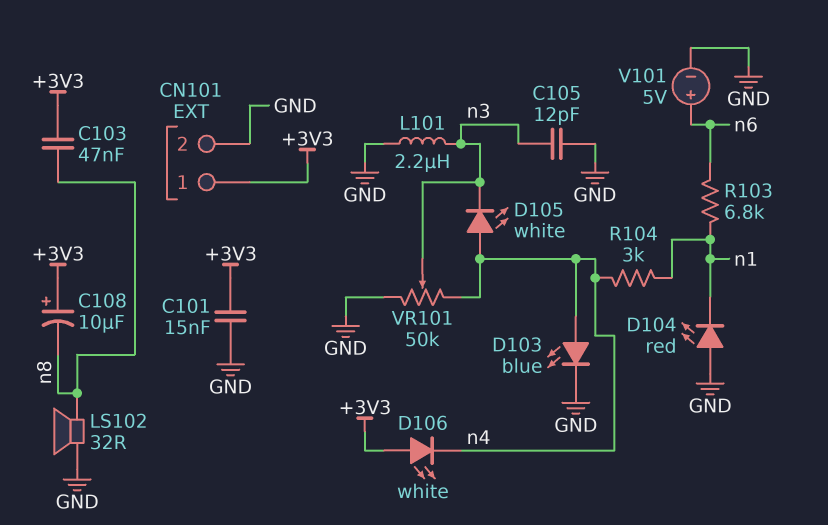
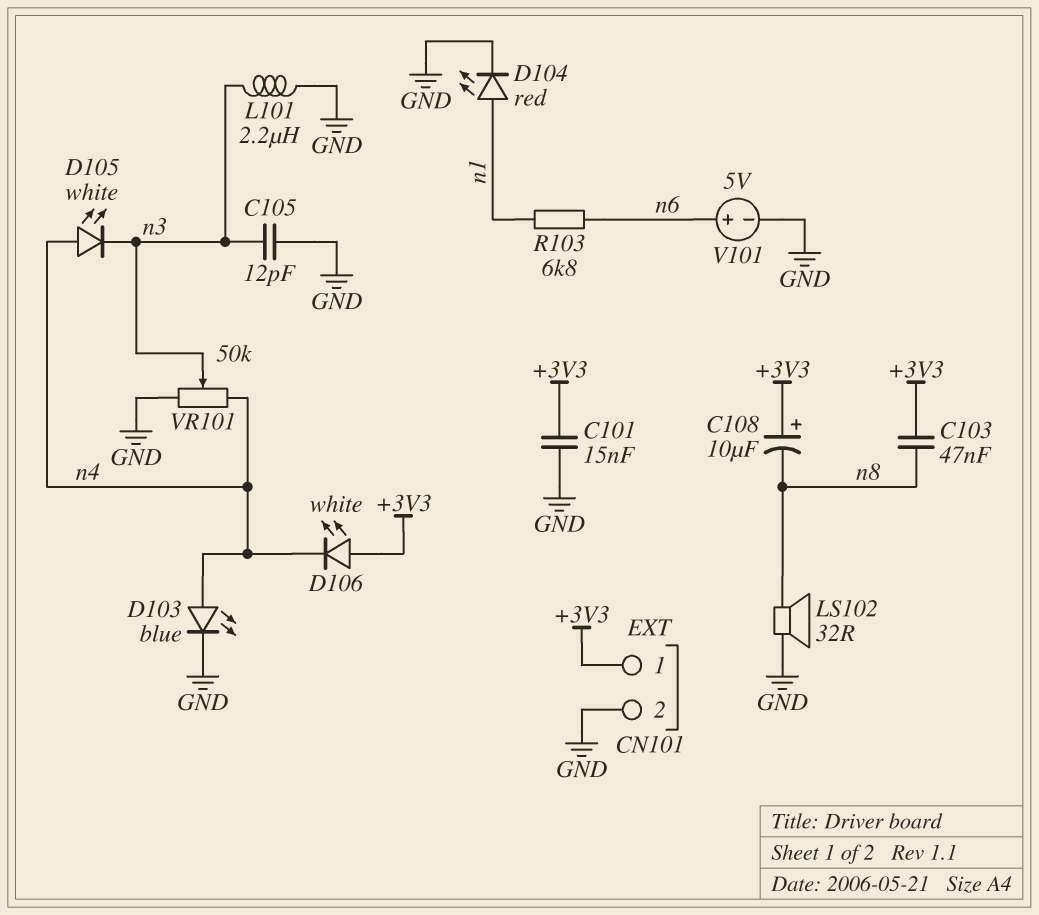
D104: LED red (A GND, K n1) -> LED red (A n1, K GND)
R104: 3k (n1, n4) -> none

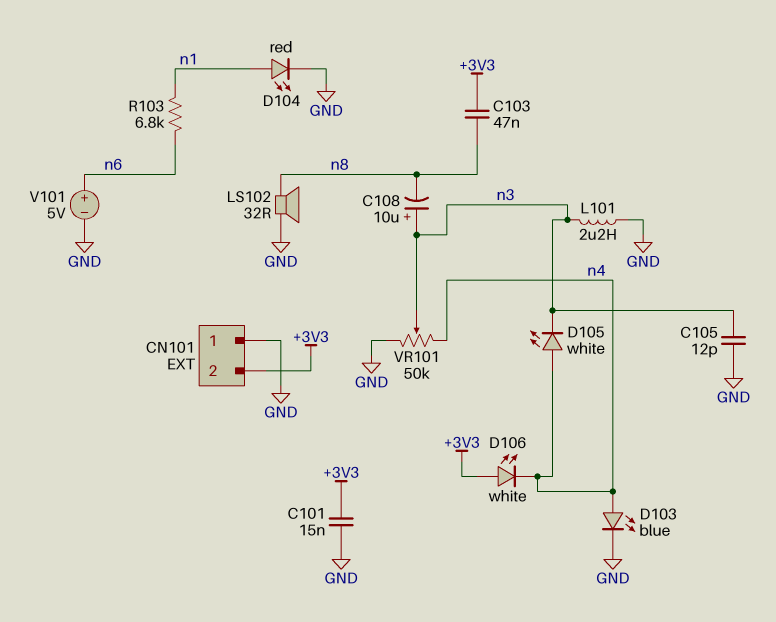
C108: 10uF (plus +3V3, minus n8) -> 10uF (plus n3, minus n8)
CN101 pin 1: +3V3 -> GND
CN101 pin 2: GND -> +3V3

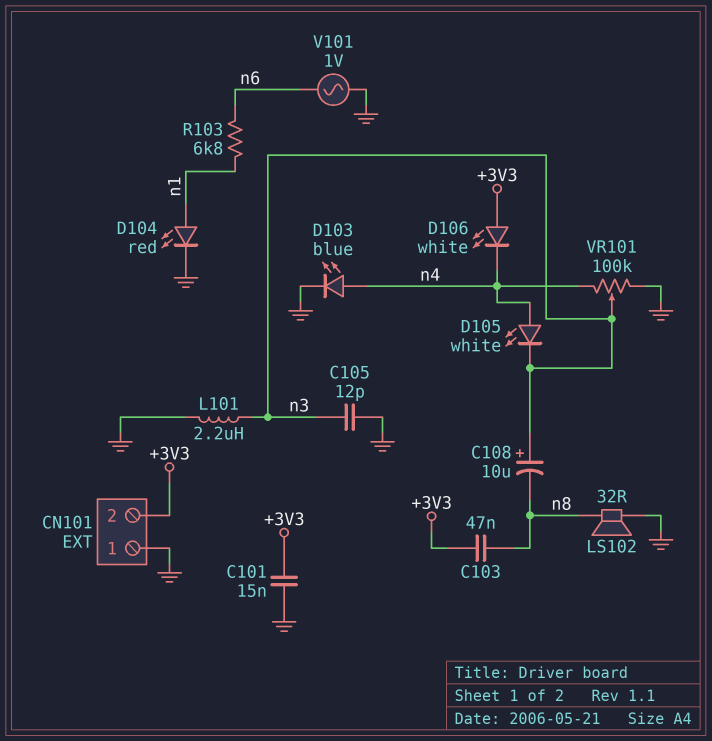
V101: 5V (plus n6, minus GND) -> AC 1V (GND, n6)
VR101: 50k (GND, n4, wiper n3) -> 100k (GND, n4, wiper n3)

